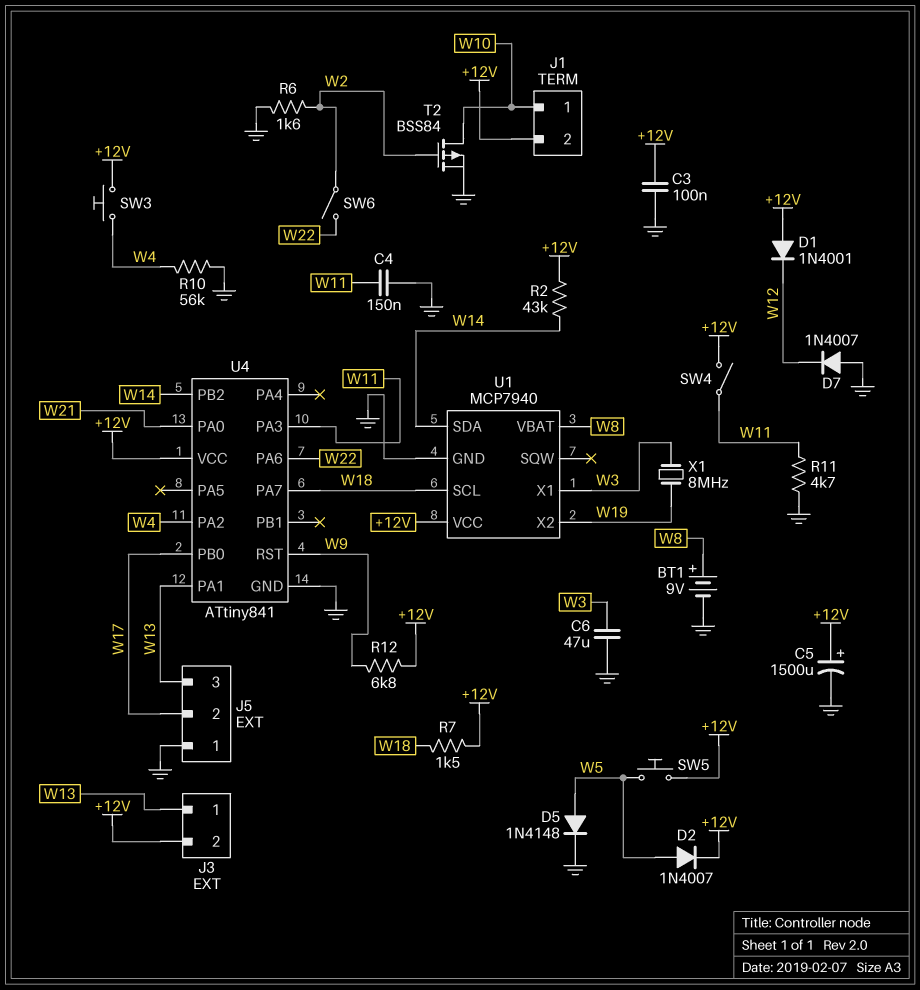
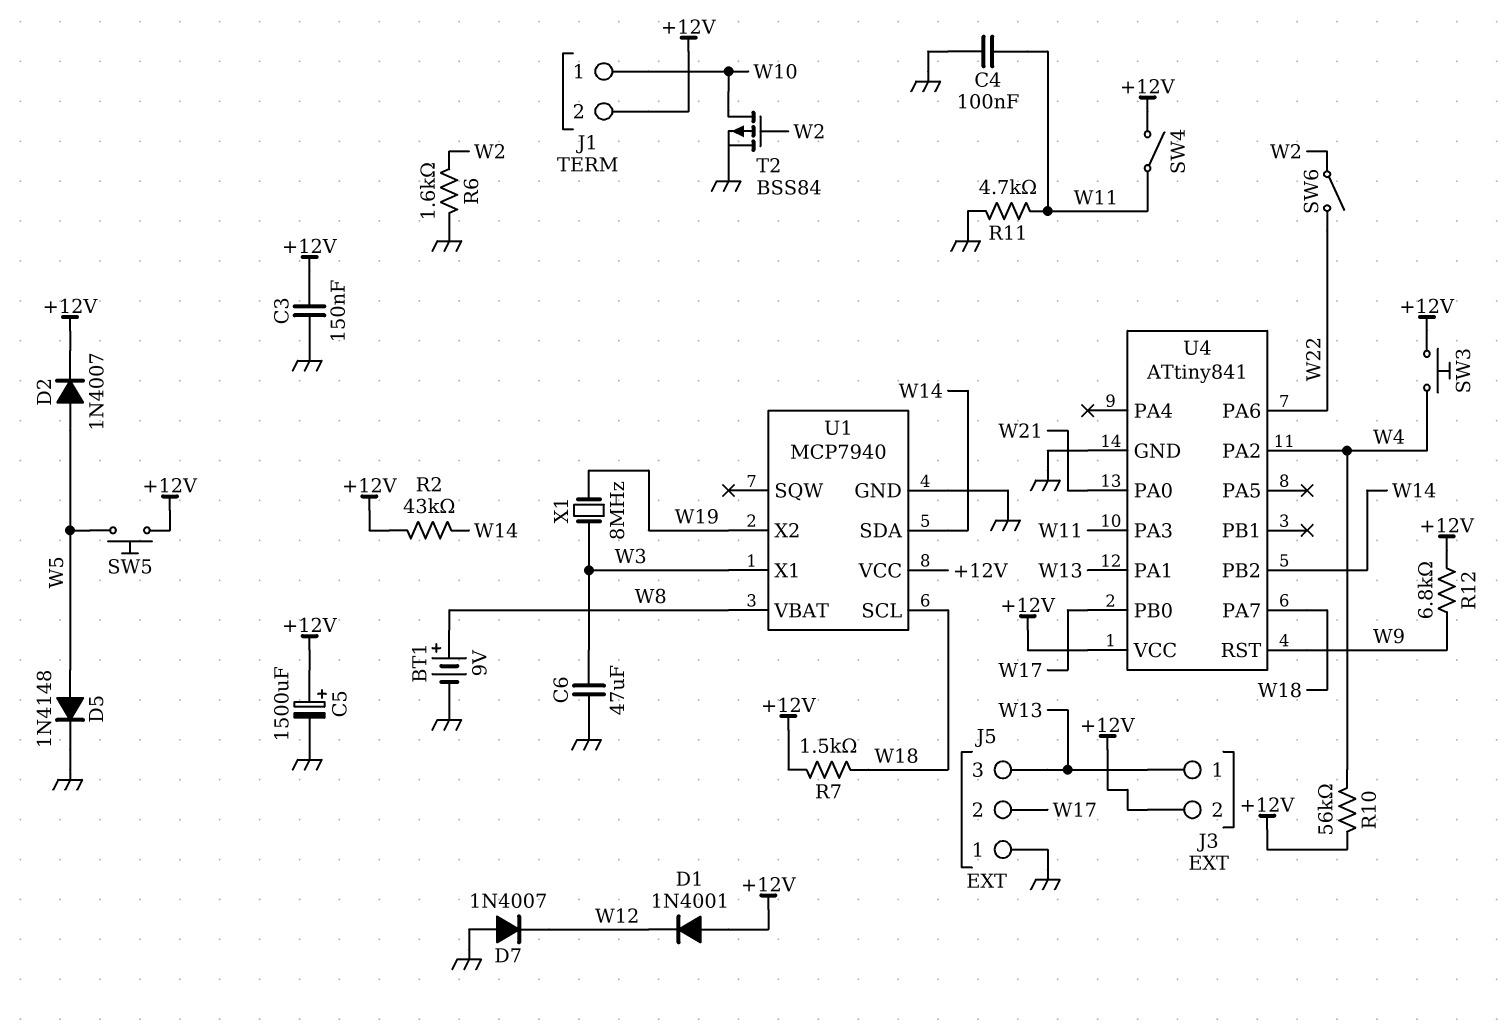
C3: 100nF (+12V, GND) -> 150nF (+12V, GND)
C4: 150nF (GND, W11) -> 100nF (GND, W11)
R10: 56k (GND, W4) -> 56k (+12V, W4)

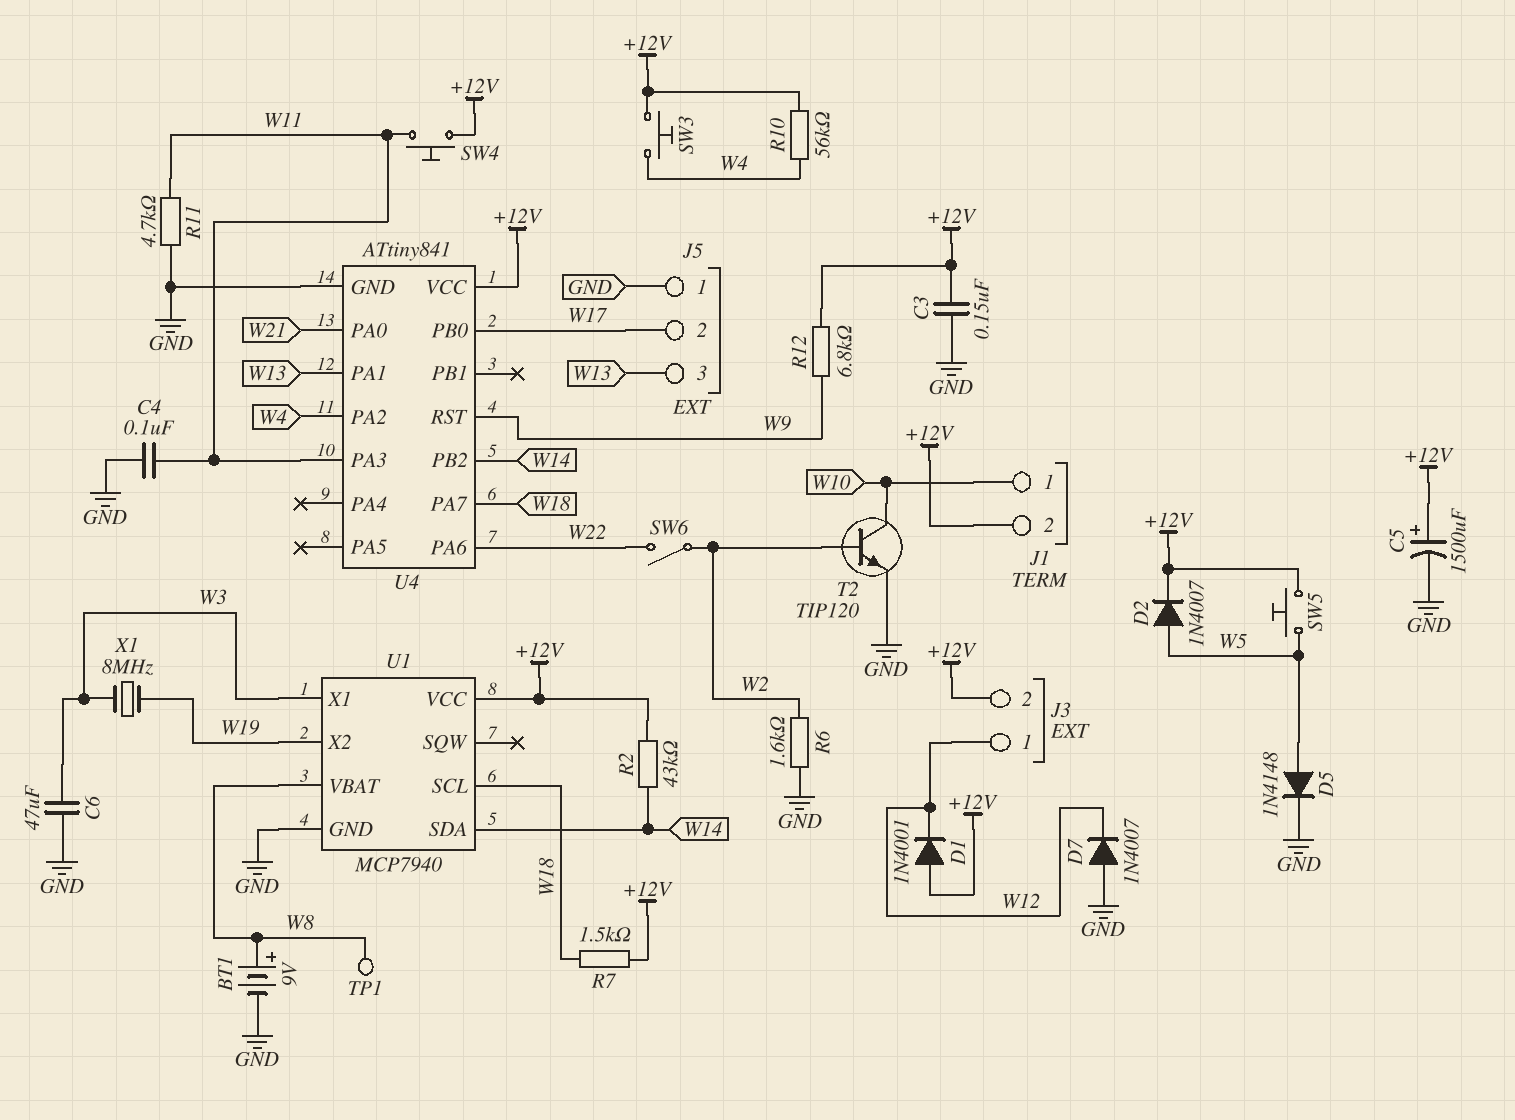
J3 pin 1: W13 -> W12
SW4: switch (+12V, W11) -> button (+12V, W11)
T2: PMOS BSS84 (G W2, D W10, S GND) -> NPN TIP120 (B W2, C W10, E GND)
TP1: none -> test point (W8)

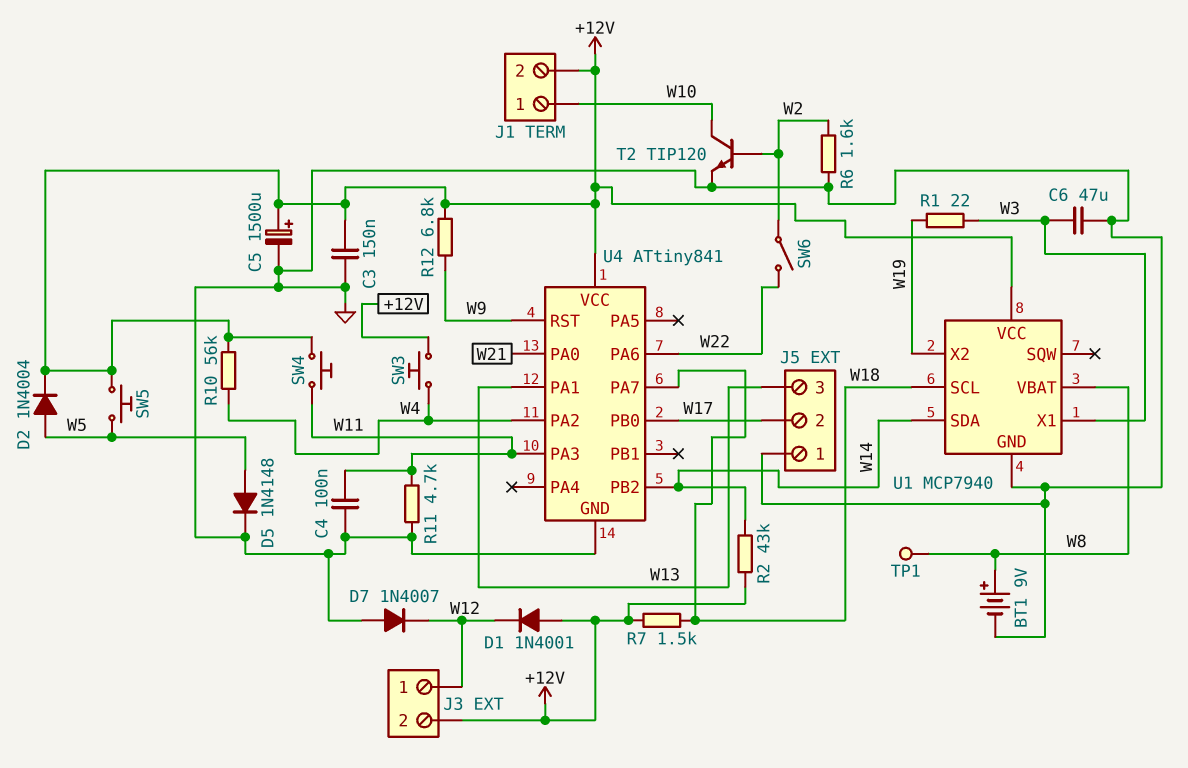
D2: diode 1N4007 (A W5, K +12V) -> diode 1N4004 (A W5, K +12V)
R1: none -> 22 (W3, W19)
X1: 8MHz (W3, W19) -> none

